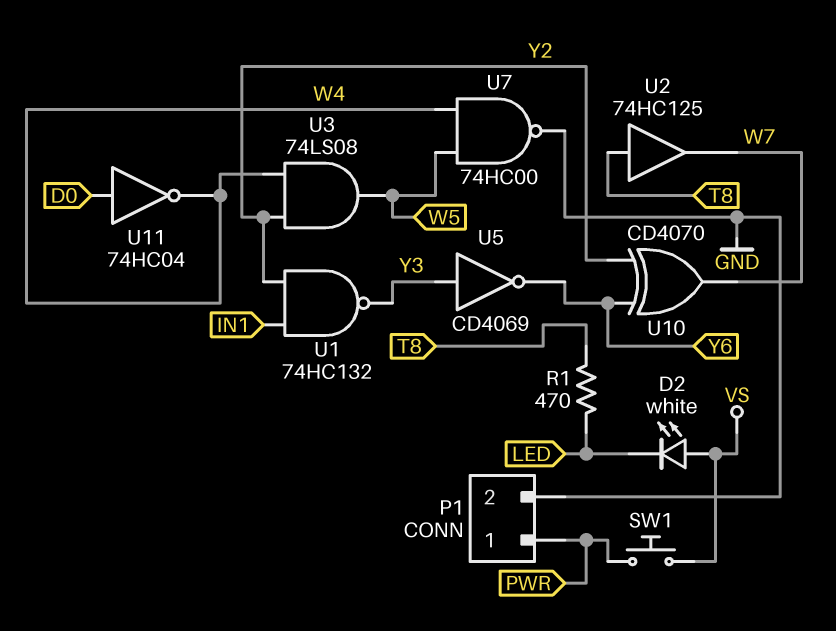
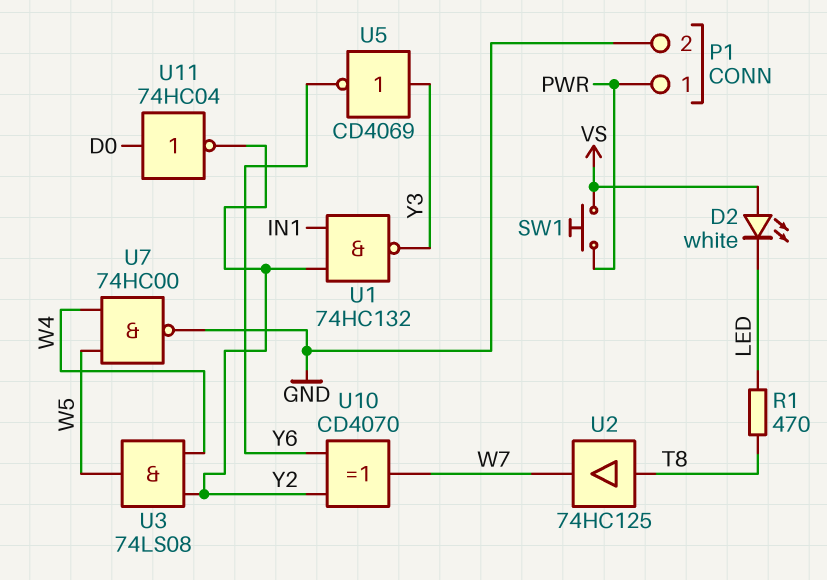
U11: NOT 74HC04 (in D0, out W4) -> NOT 74HC04 (in D0, out Y2)

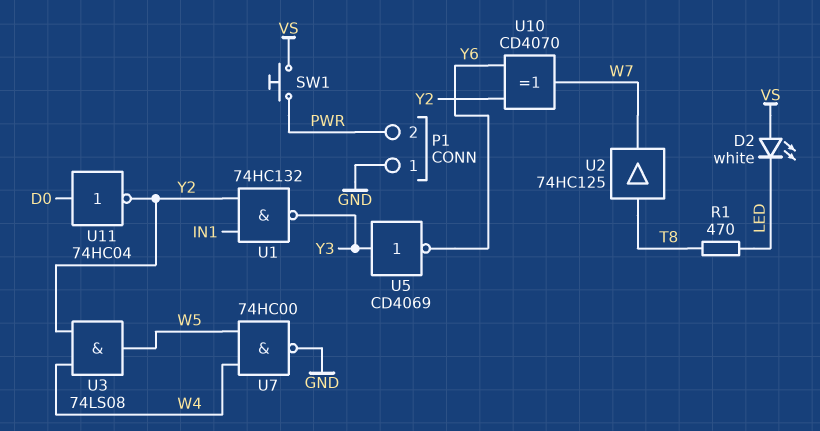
P1 pin 1: PWR -> GND
P1 pin 2: GND -> PWR

